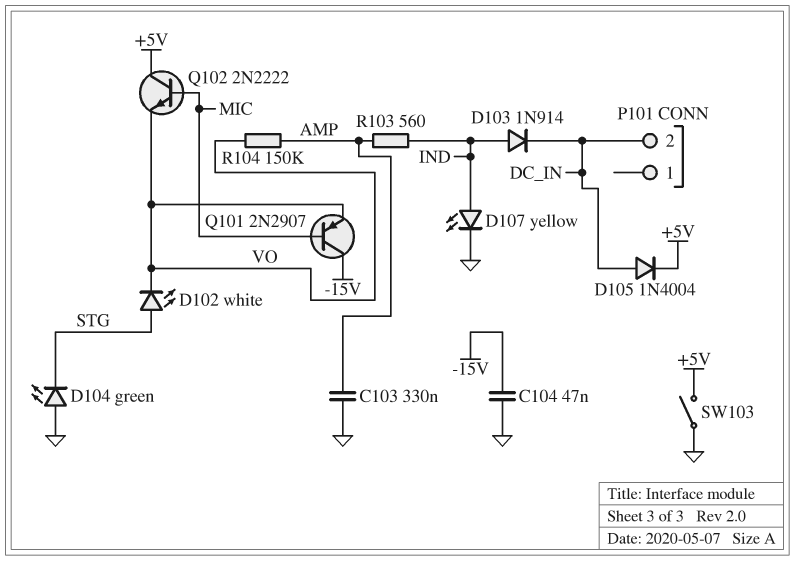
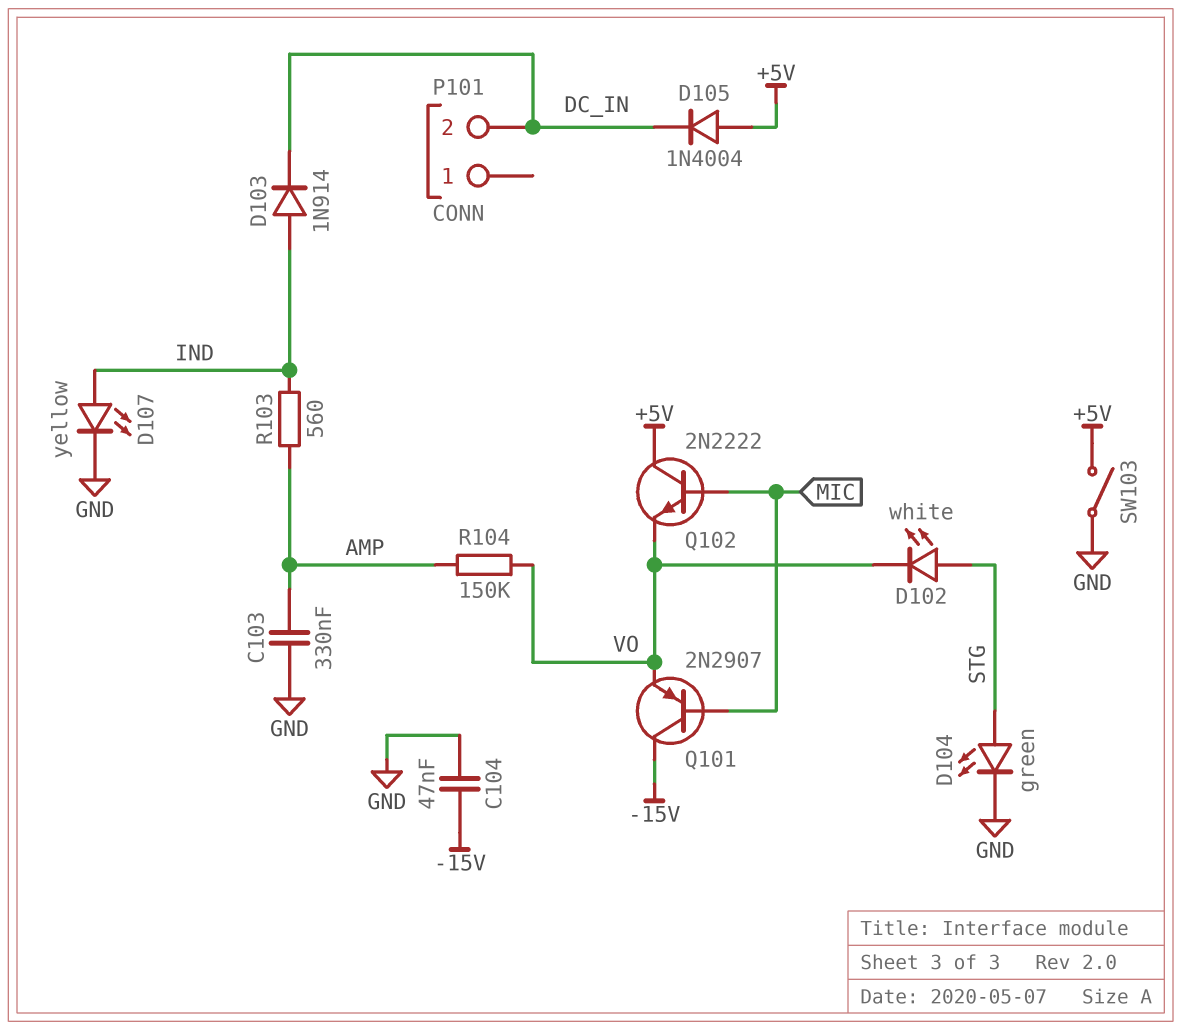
D104: LED green (A GND, K STG) -> LED green (A STG, K GND)
D105: diode 1N4004 (A DC_IN, K +5V) -> diode 1N4004 (A +5V, K DC_IN)

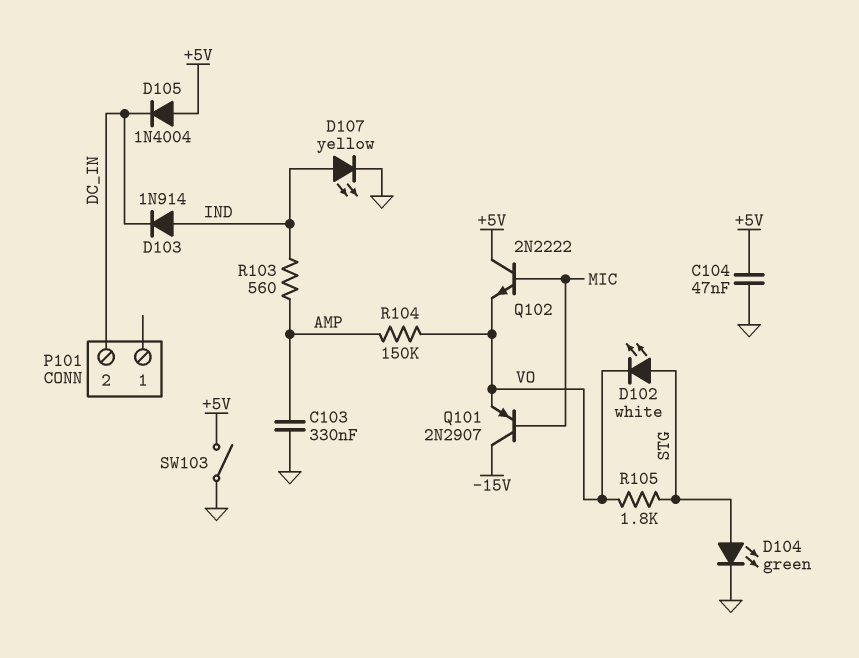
C104: 47nF (-15V, GND) -> 47nF (+5V, GND)
R105: none -> 1.8k (STG, VO)

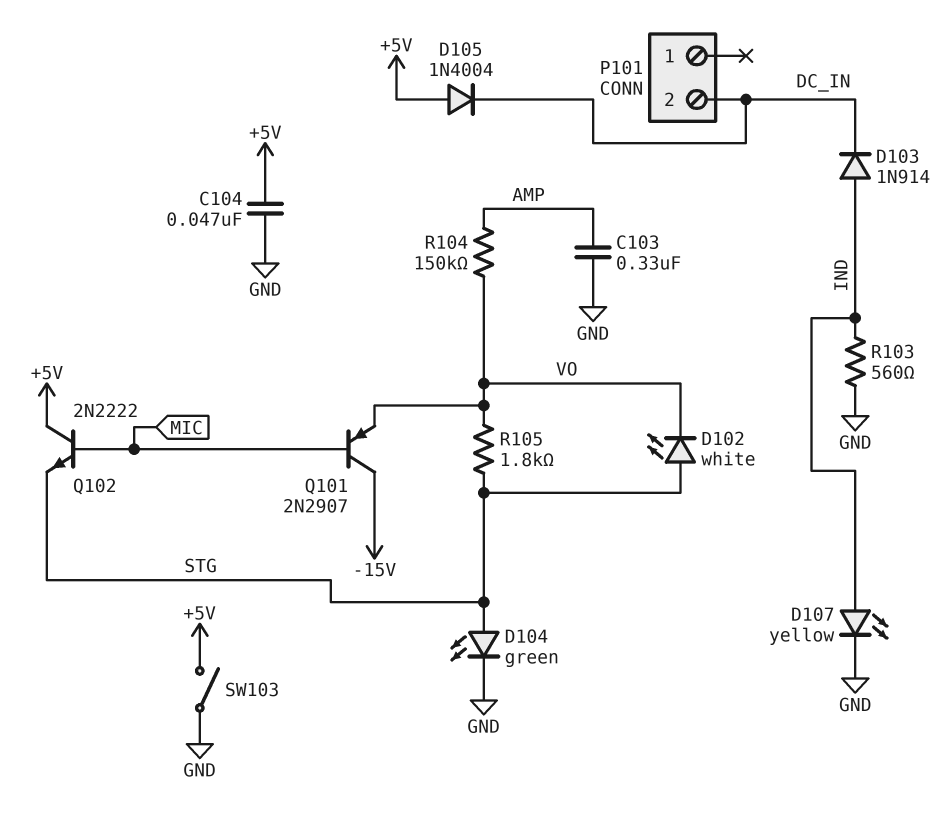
Q102: NPN 2N2222 (B MIC, C +5V, E VO) -> NPN 2N2222 (B MIC, C +5V, E STG)
R103: 560 (AMP, IND) -> 560 (GND, IND)

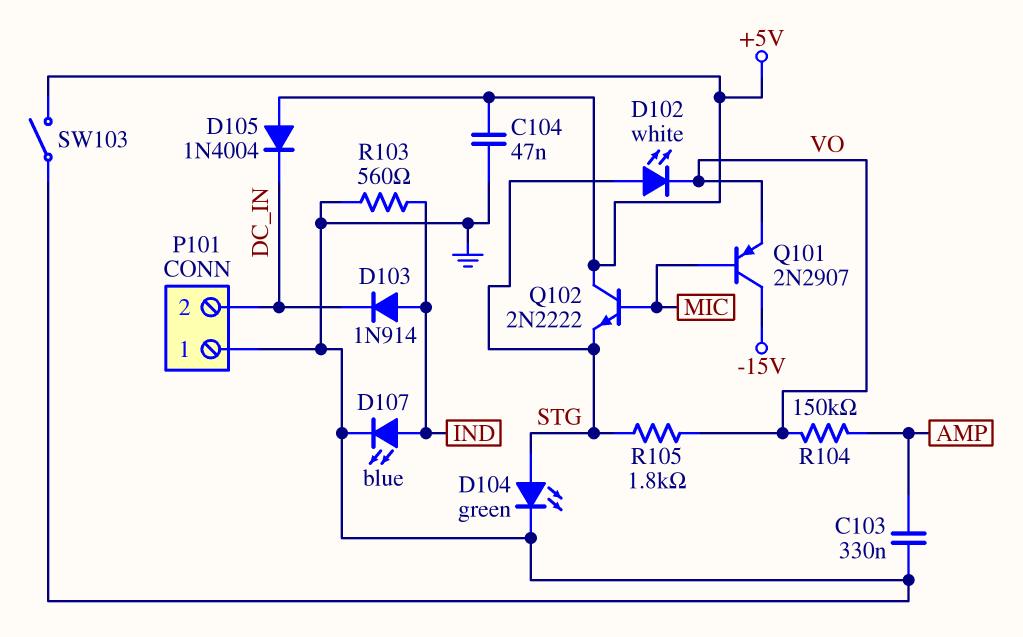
D107: LED yellow (A IND, K GND) -> LED blue (A IND, K GND)
P101 pin 1: none -> GND

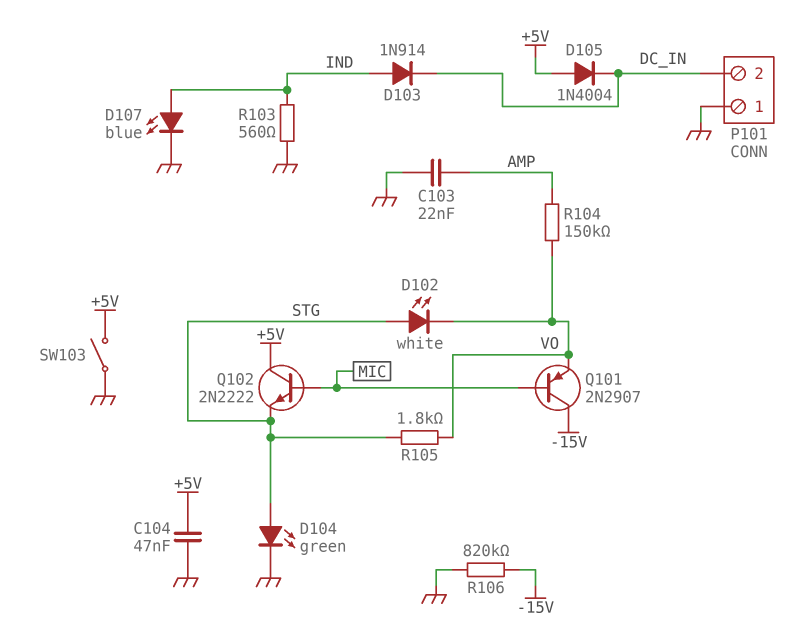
C103: 330nF (AMP, GND) -> 22nF (AMP, GND)
R106: none -> 820k (-15V, GND)

